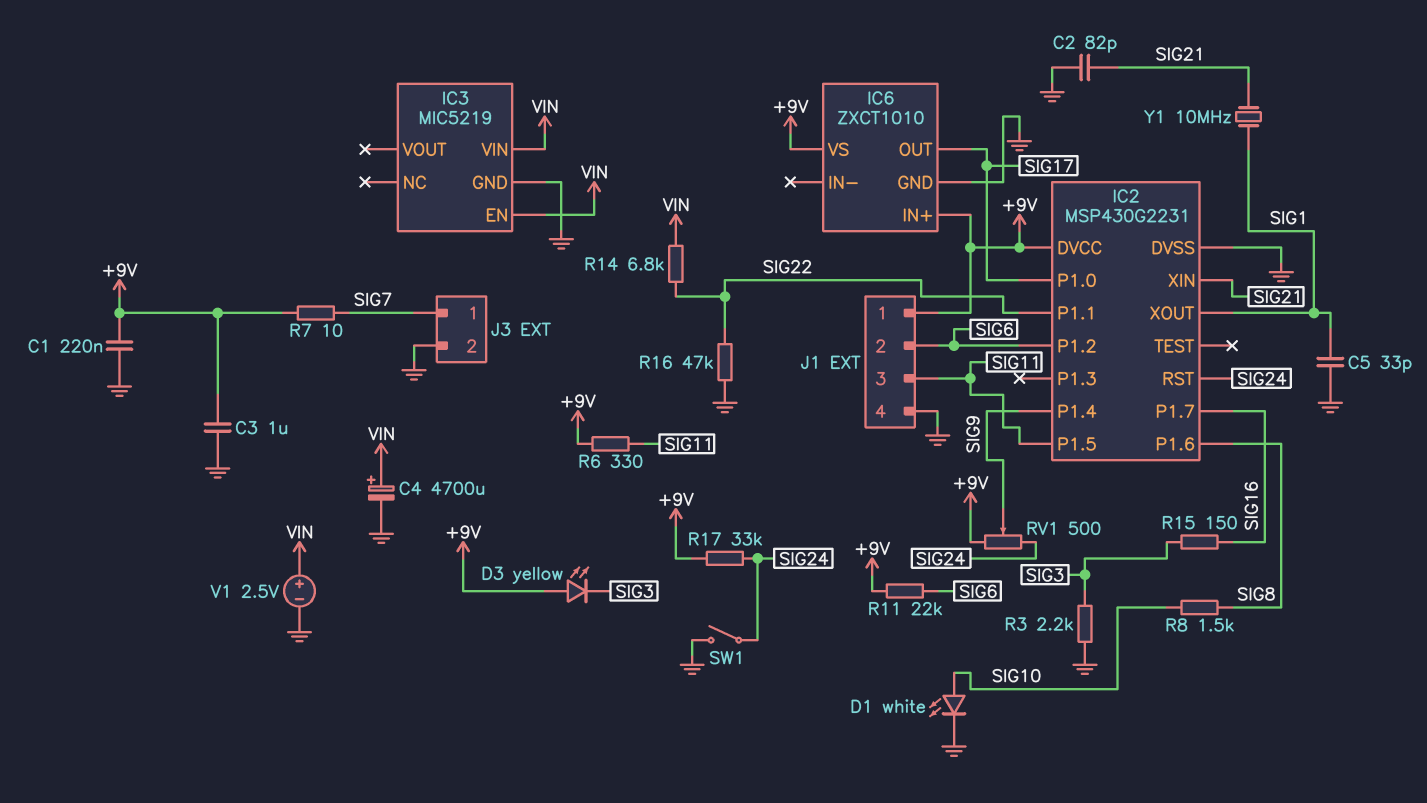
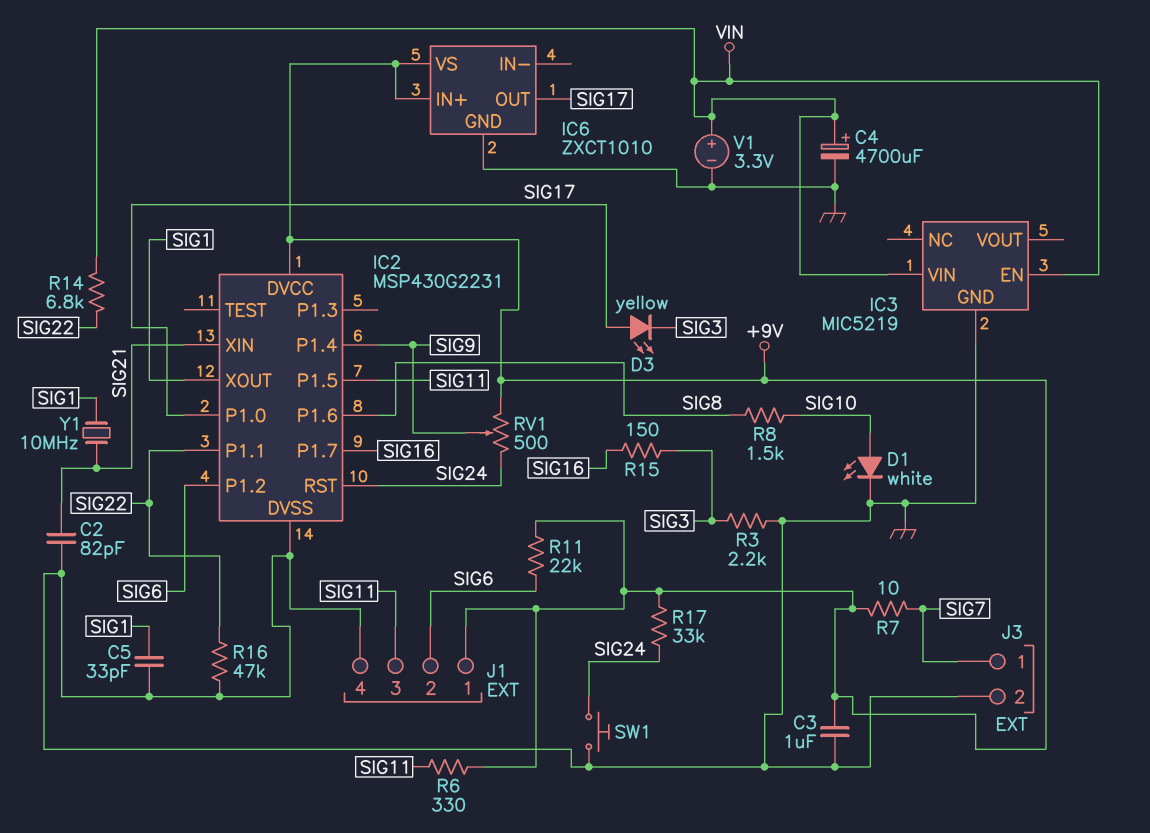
C1: 220nF (+9V, GND) -> none
D3: LED yellow (A +9V, K SIG3) -> LED yellow (A SIG17, K SIG3)
SW1: switch (GND, SIG24) -> button (GND, SIG24)
V1: 2.5V (plus VIN, minus GND) -> 3.3V (plus VIN, minus GND)

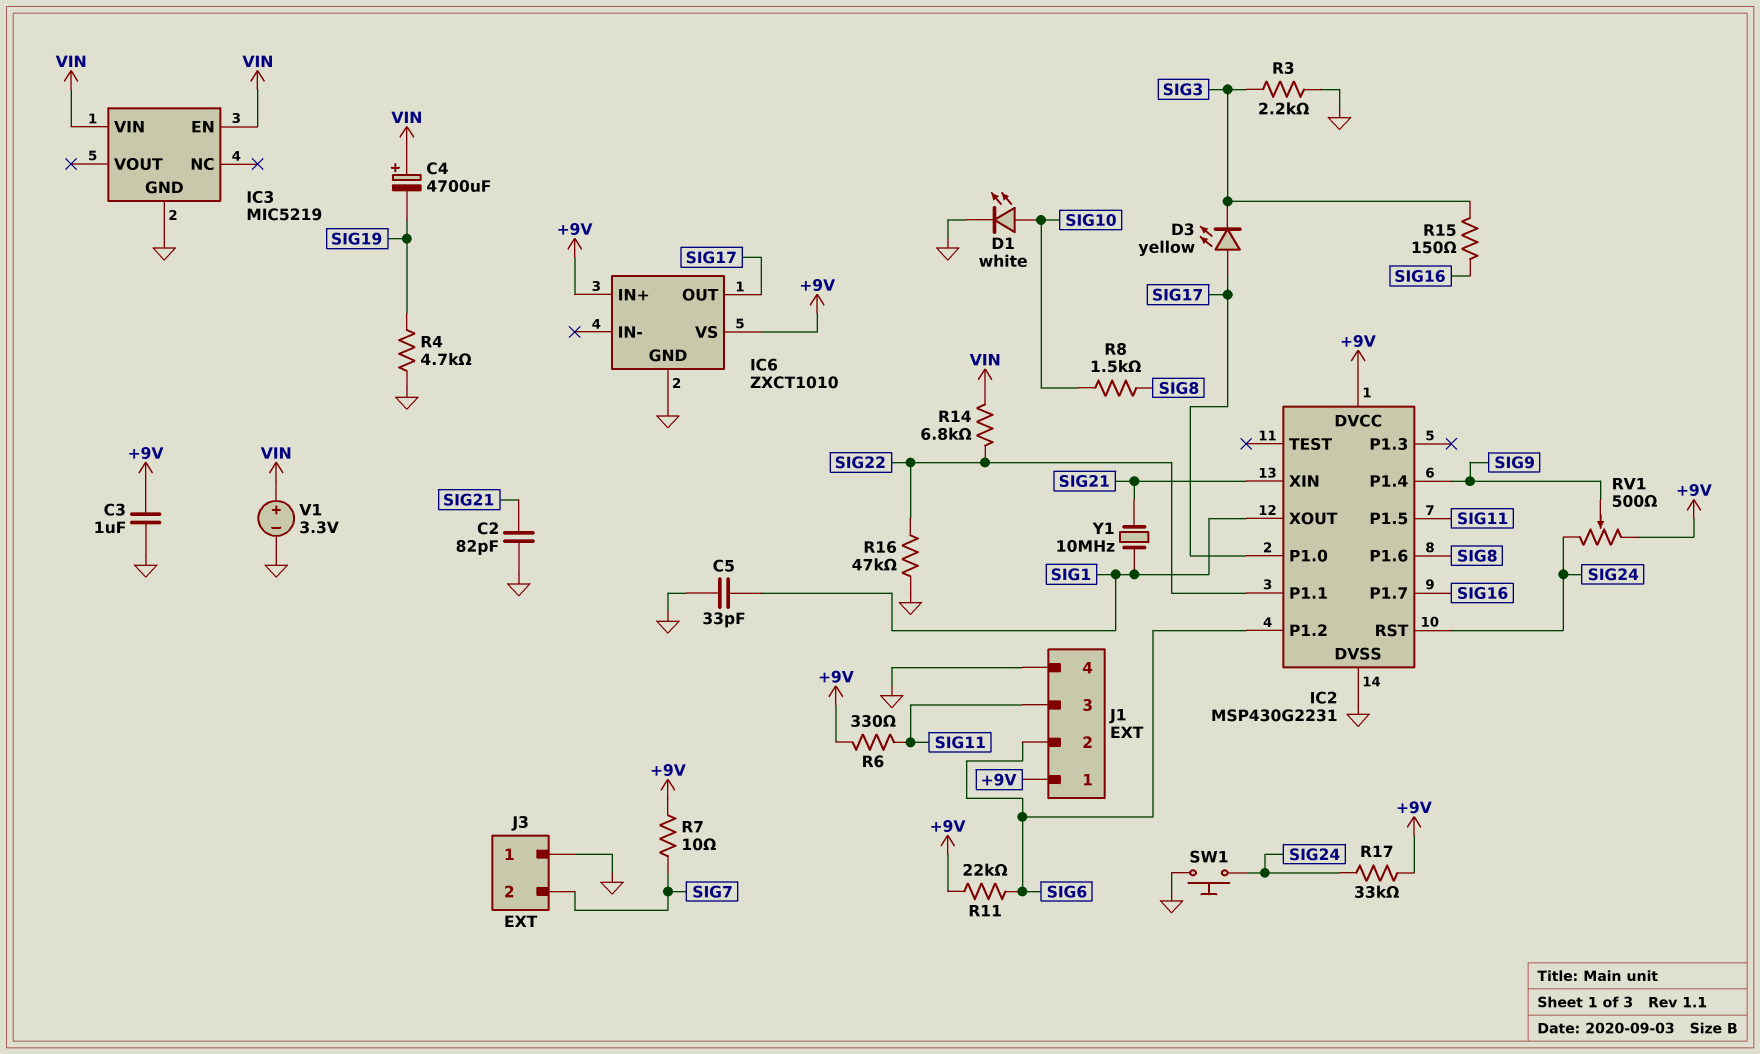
C4: 4700uF (plus VIN, minus GND) -> 4700uF (plus VIN, minus SIG19)
J3 pin 1: SIG7 -> GND
J3 pin 2: GND -> SIG7
R4: none -> 4.7k (GND, SIG19)

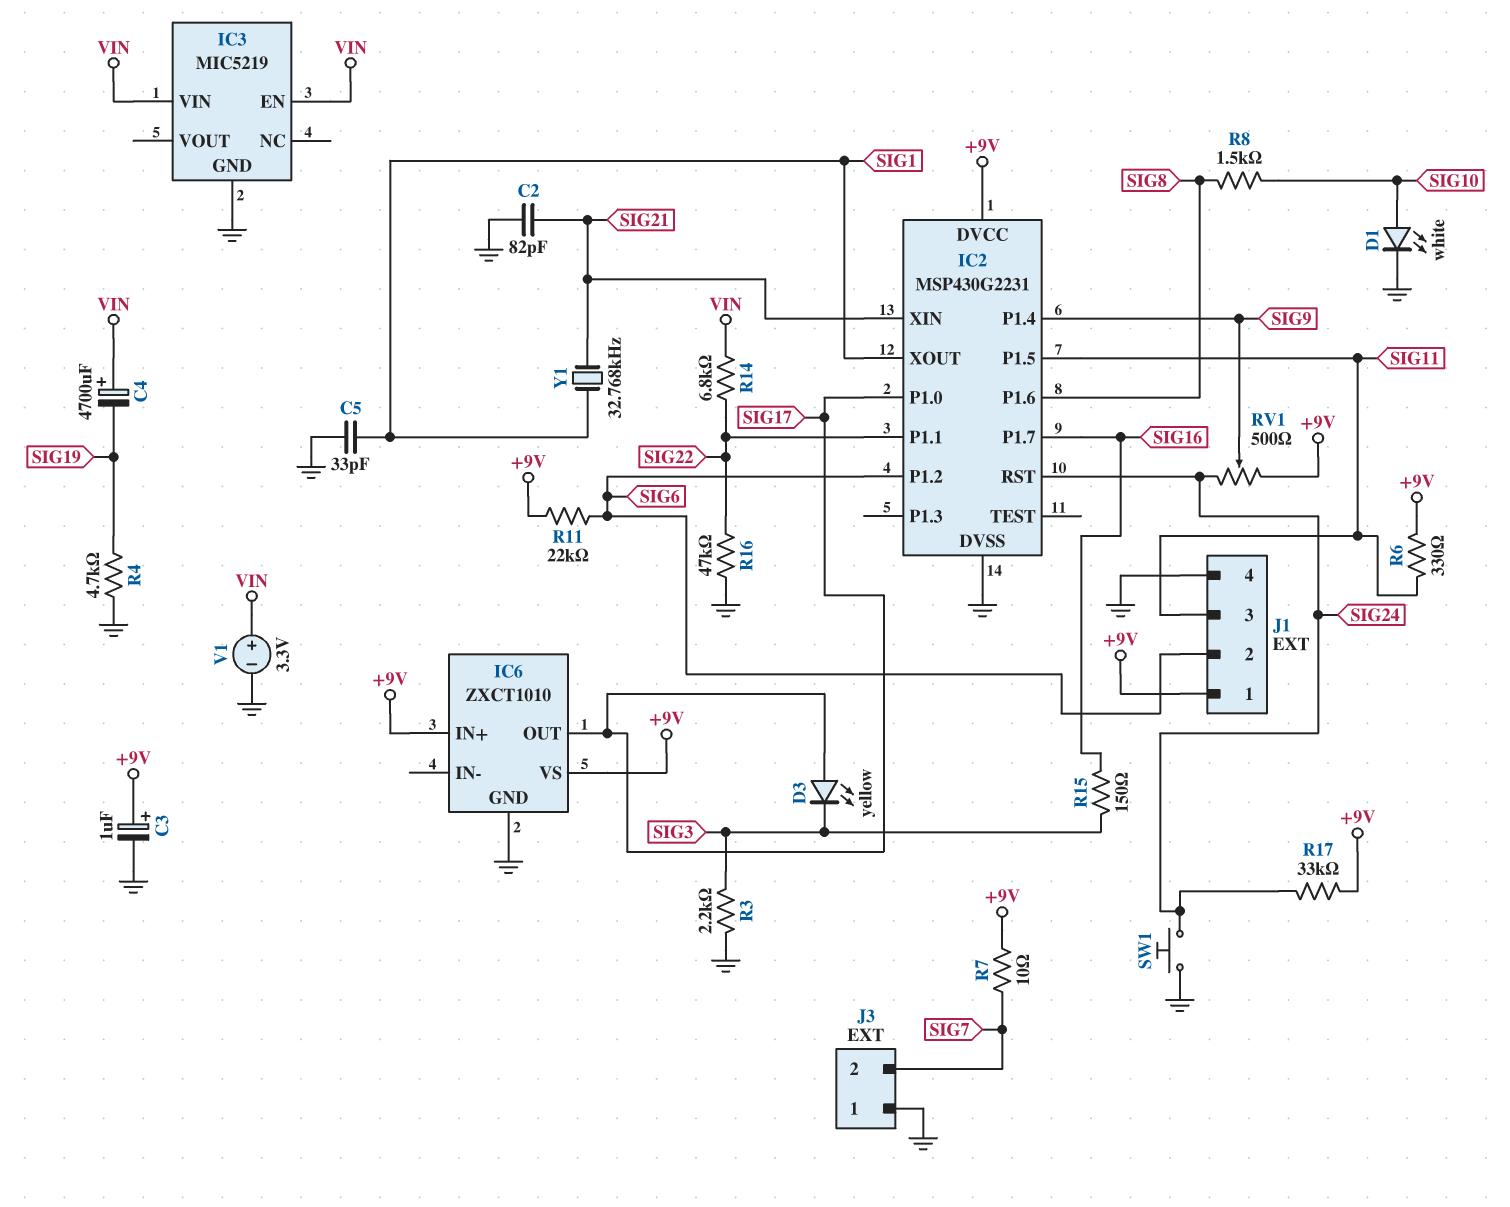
C3: 1uF (+9V, GND) -> 1uF (plus +9V, minus GND)
Y1: 10MHz (SIG1, SIG21) -> 32.768kHz (SIG1, SIG21)

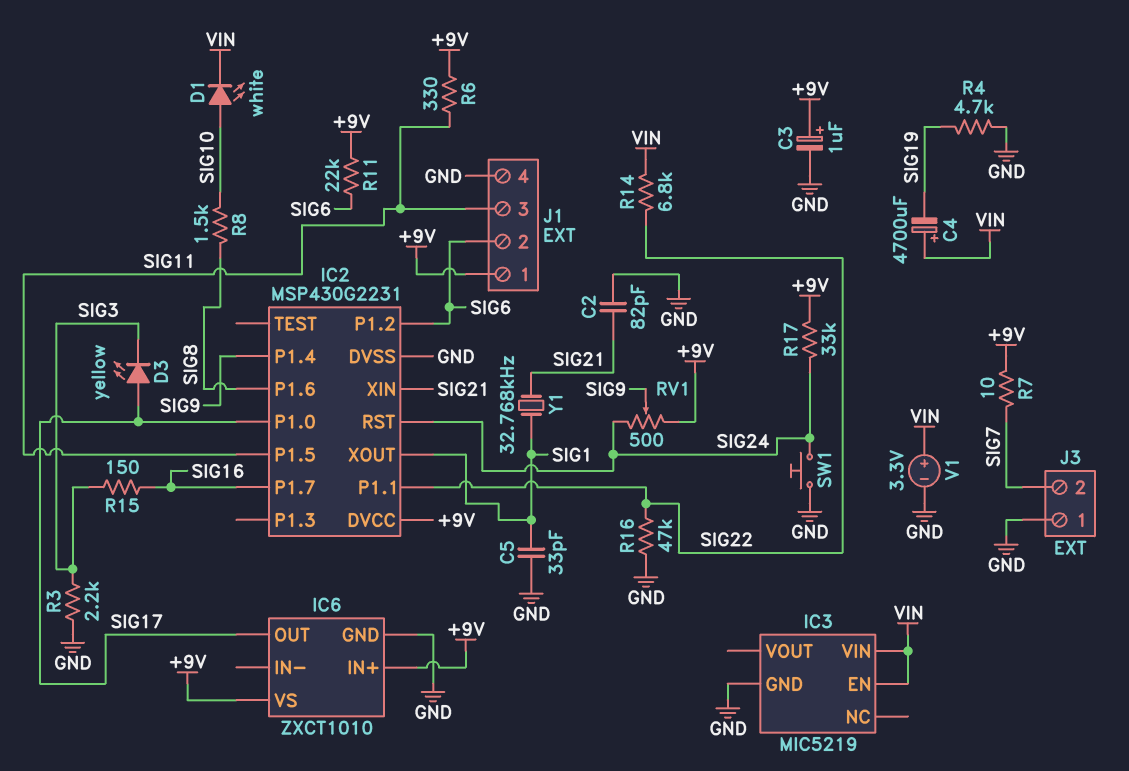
D1: LED white (A SIG10, K GND) -> LED white (A SIG10, K VIN)

